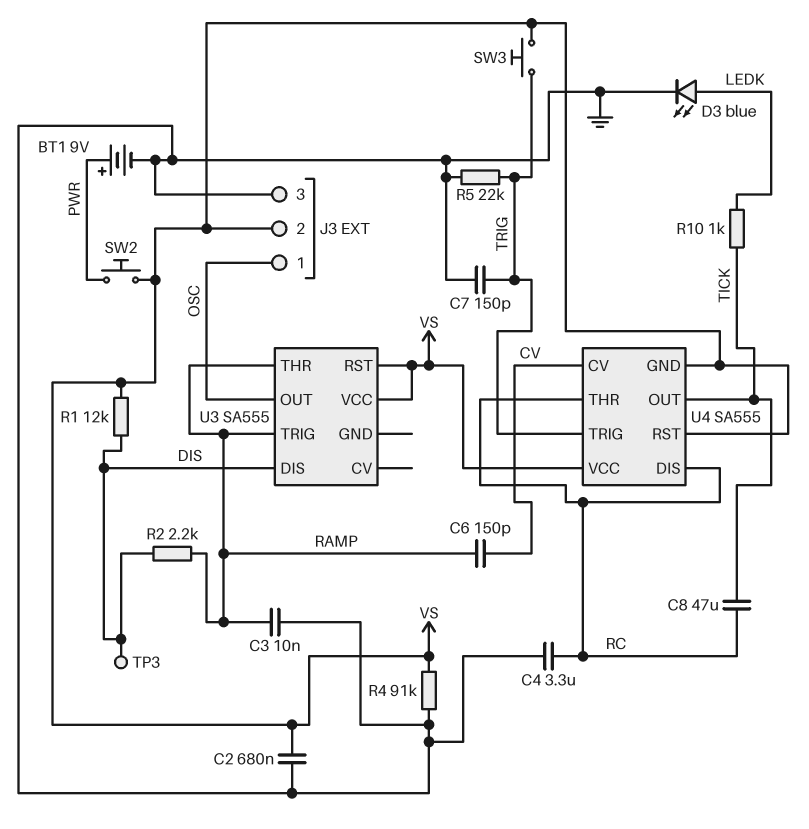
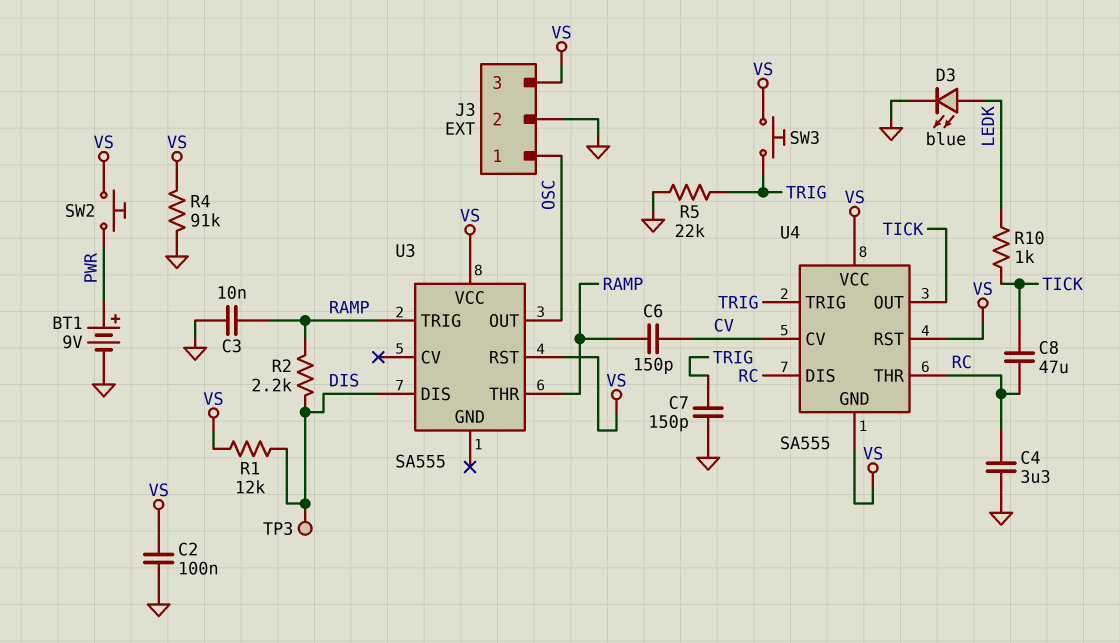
C2: 680nF (GND, VS) -> 100nF (GND, VS)
J3 pin 2: VS -> GND
J3 pin 3: GND -> VS

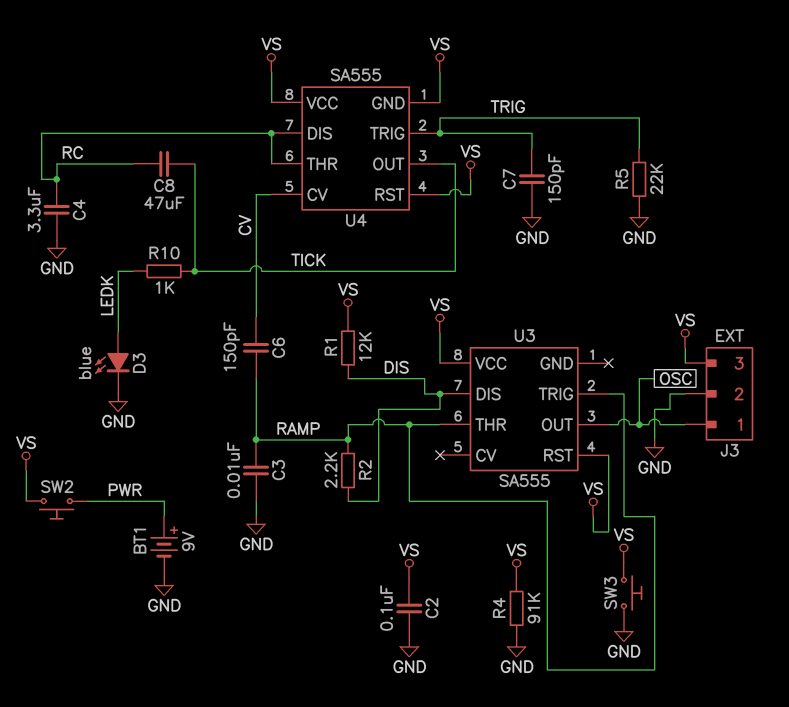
SW3: button (TRIG, VS) -> button (GND, VS)
TP3: test point (DIS) -> none

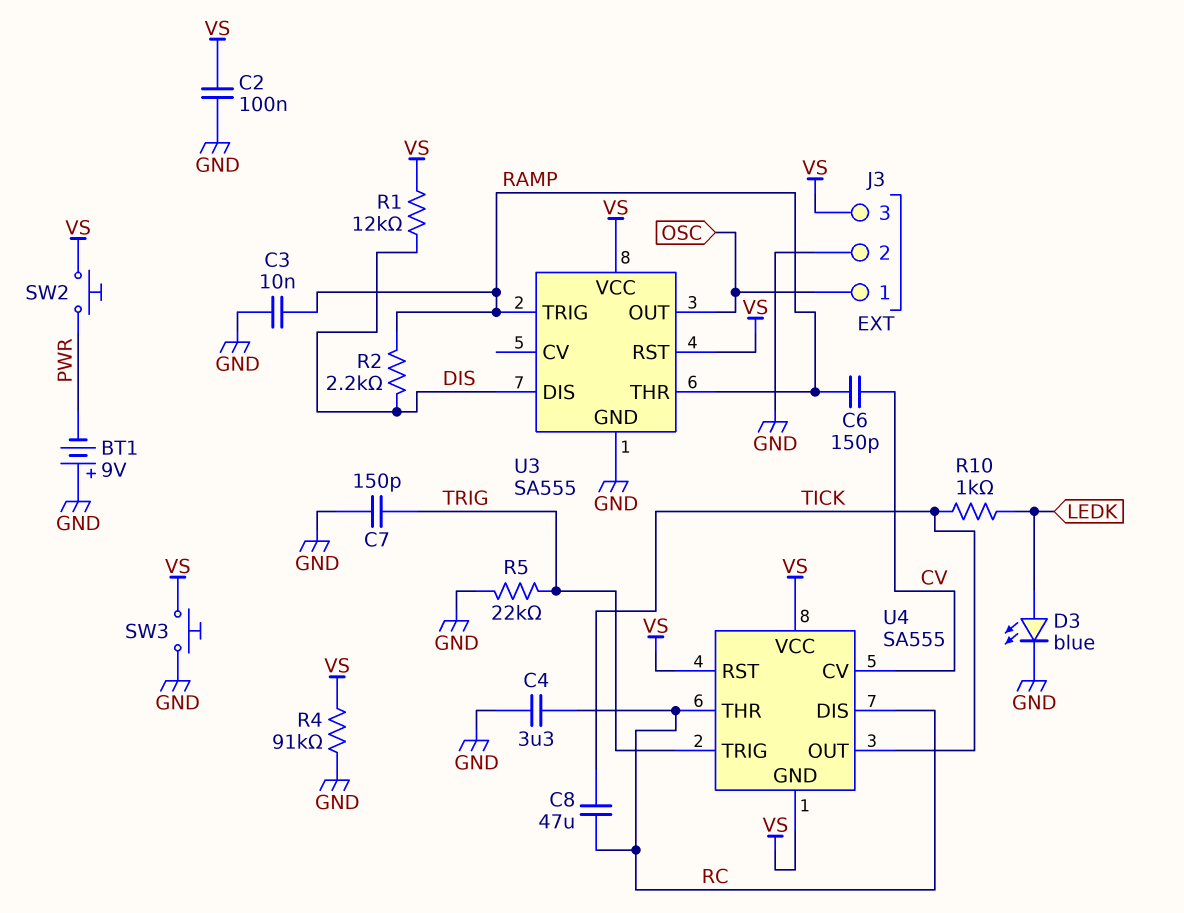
BT1: 9V (plus PWR, minus GND) -> 9V (plus GND, minus PWR)
U3 pin GND: none -> GND

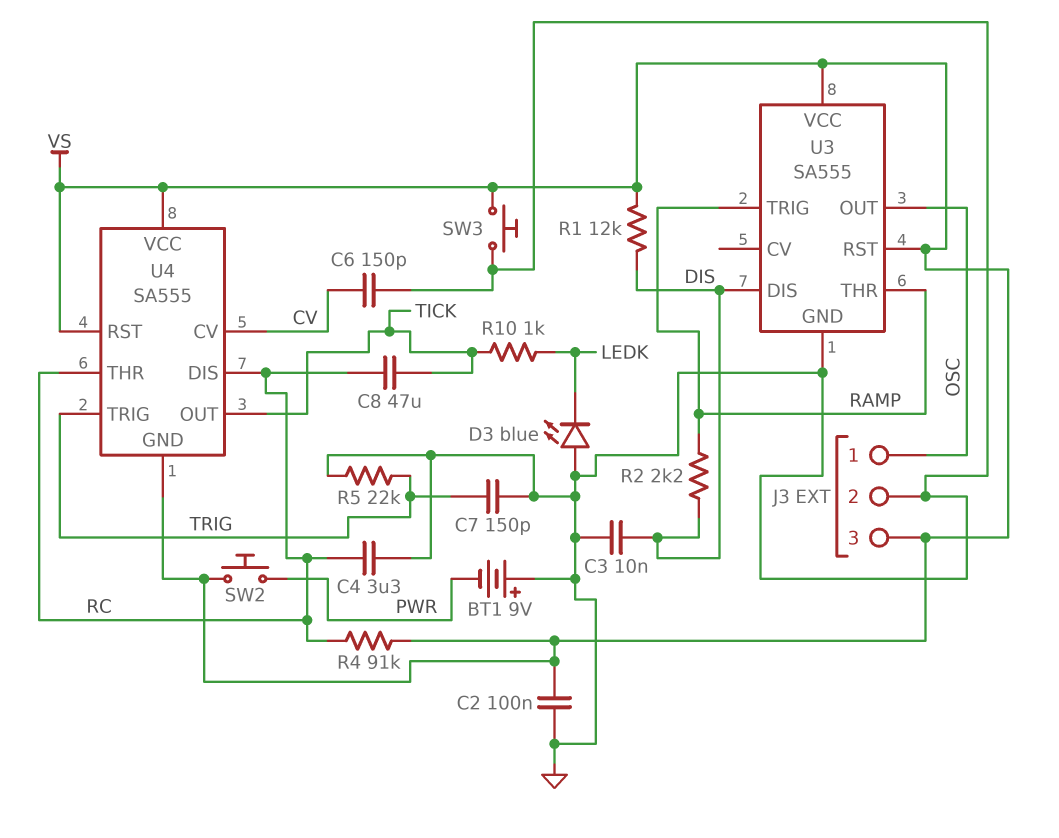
C3: 10nF (GND, RAMP) -> 10nF (DIS, GND)
C6: 150pF (CV, RAMP) -> 150pF (CV, GND)
D3: LED blue (A LEDK, K GND) -> LED blue (A GND, K LEDK)
R4: 91k (GND, VS) -> 91k (RC, VS)

